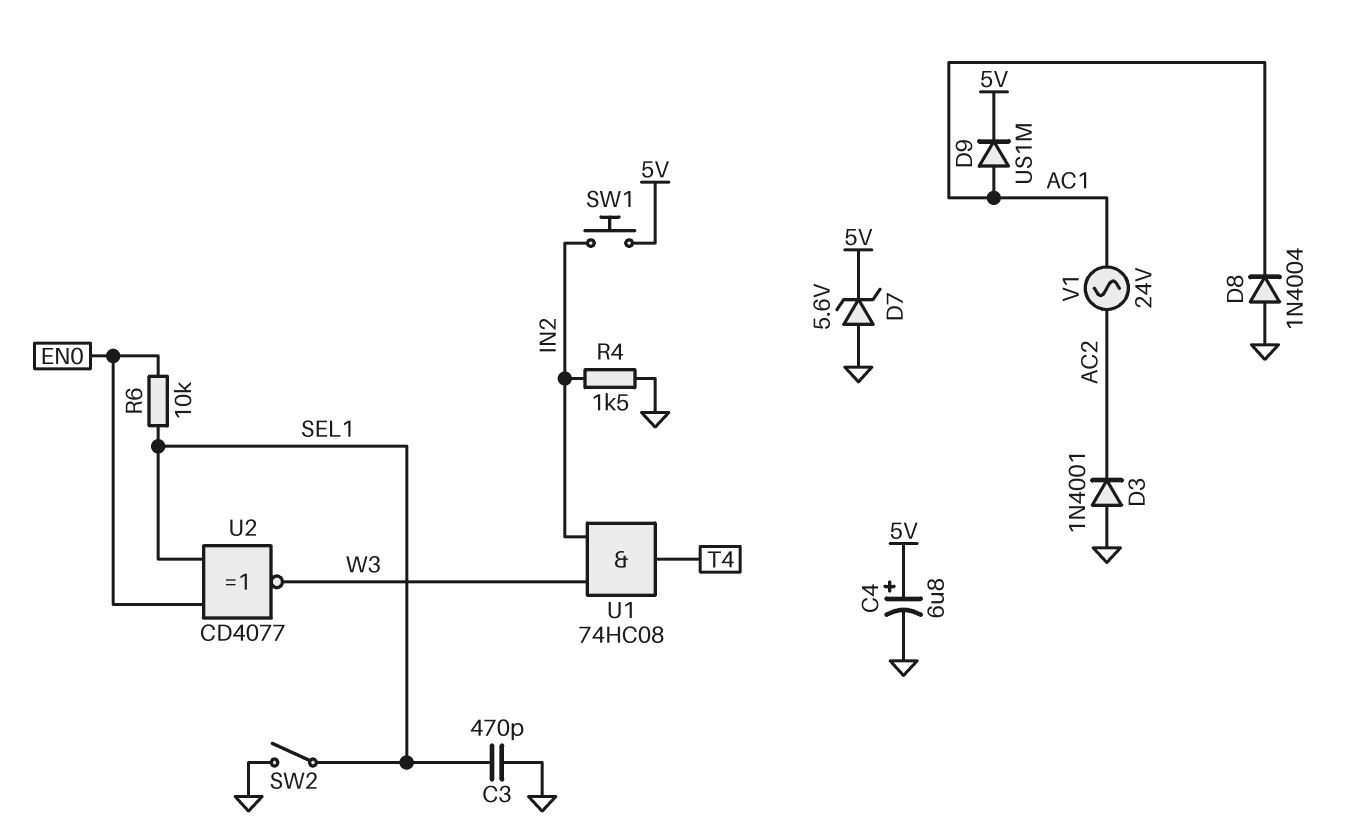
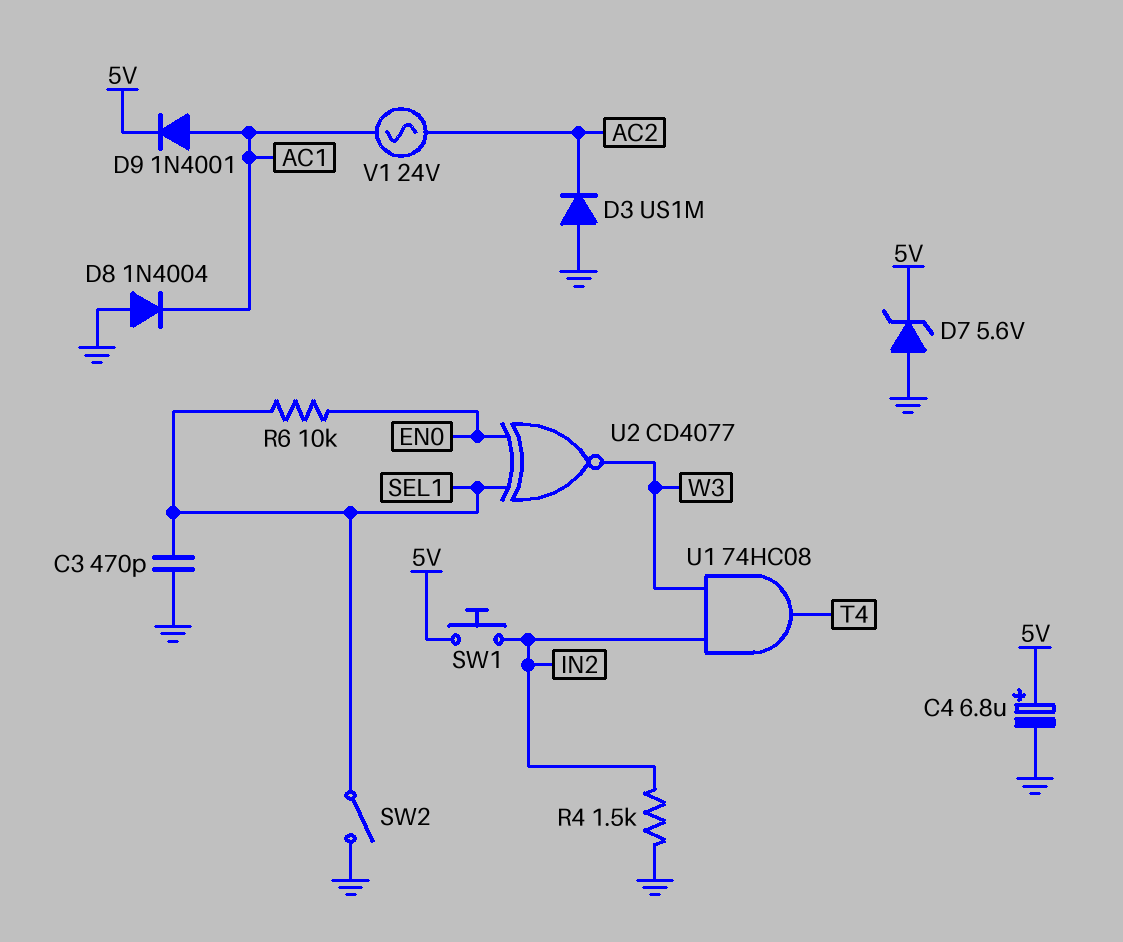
D3: diode 1N4001 (A GND, K AC2) -> diode US1M (A GND, K AC2)
D9: diode US1M (A AC1, K 5V) -> diode 1N4001 (A AC1, K 5V)

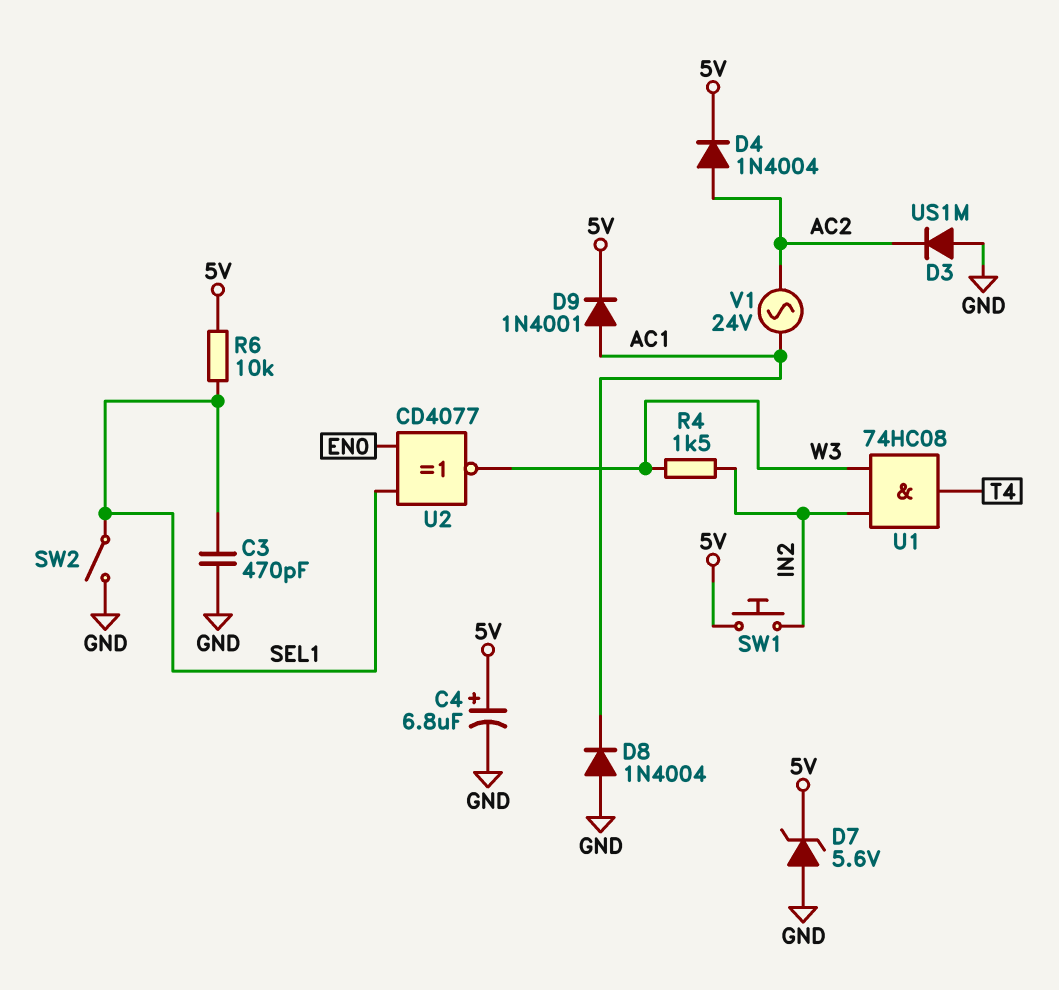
D4: none -> diode 1N4004 (A AC2, K 5V)
R4: 1.5k (GND, IN2) -> 1.5k (IN2, W3)
R6: 10k (EN0, SEL1) -> 10k (5V, SEL1)

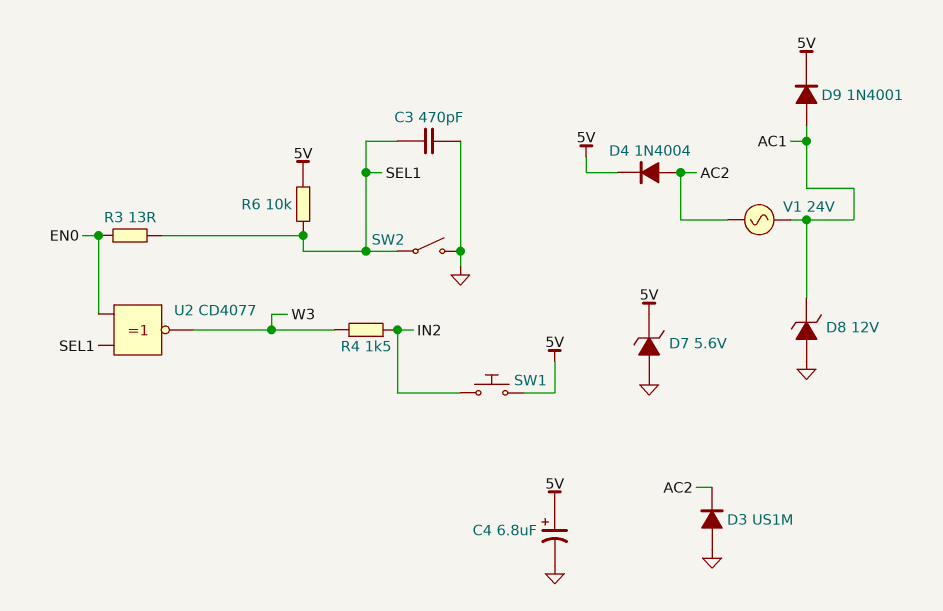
D8: diode 1N4004 (A GND, K AC1) -> zener 12V (A GND, K AC1)
R3: none -> 13 (EN0, SEL1)
U1: AND 74HC08 (in IN2, in W3, out T4) -> none

